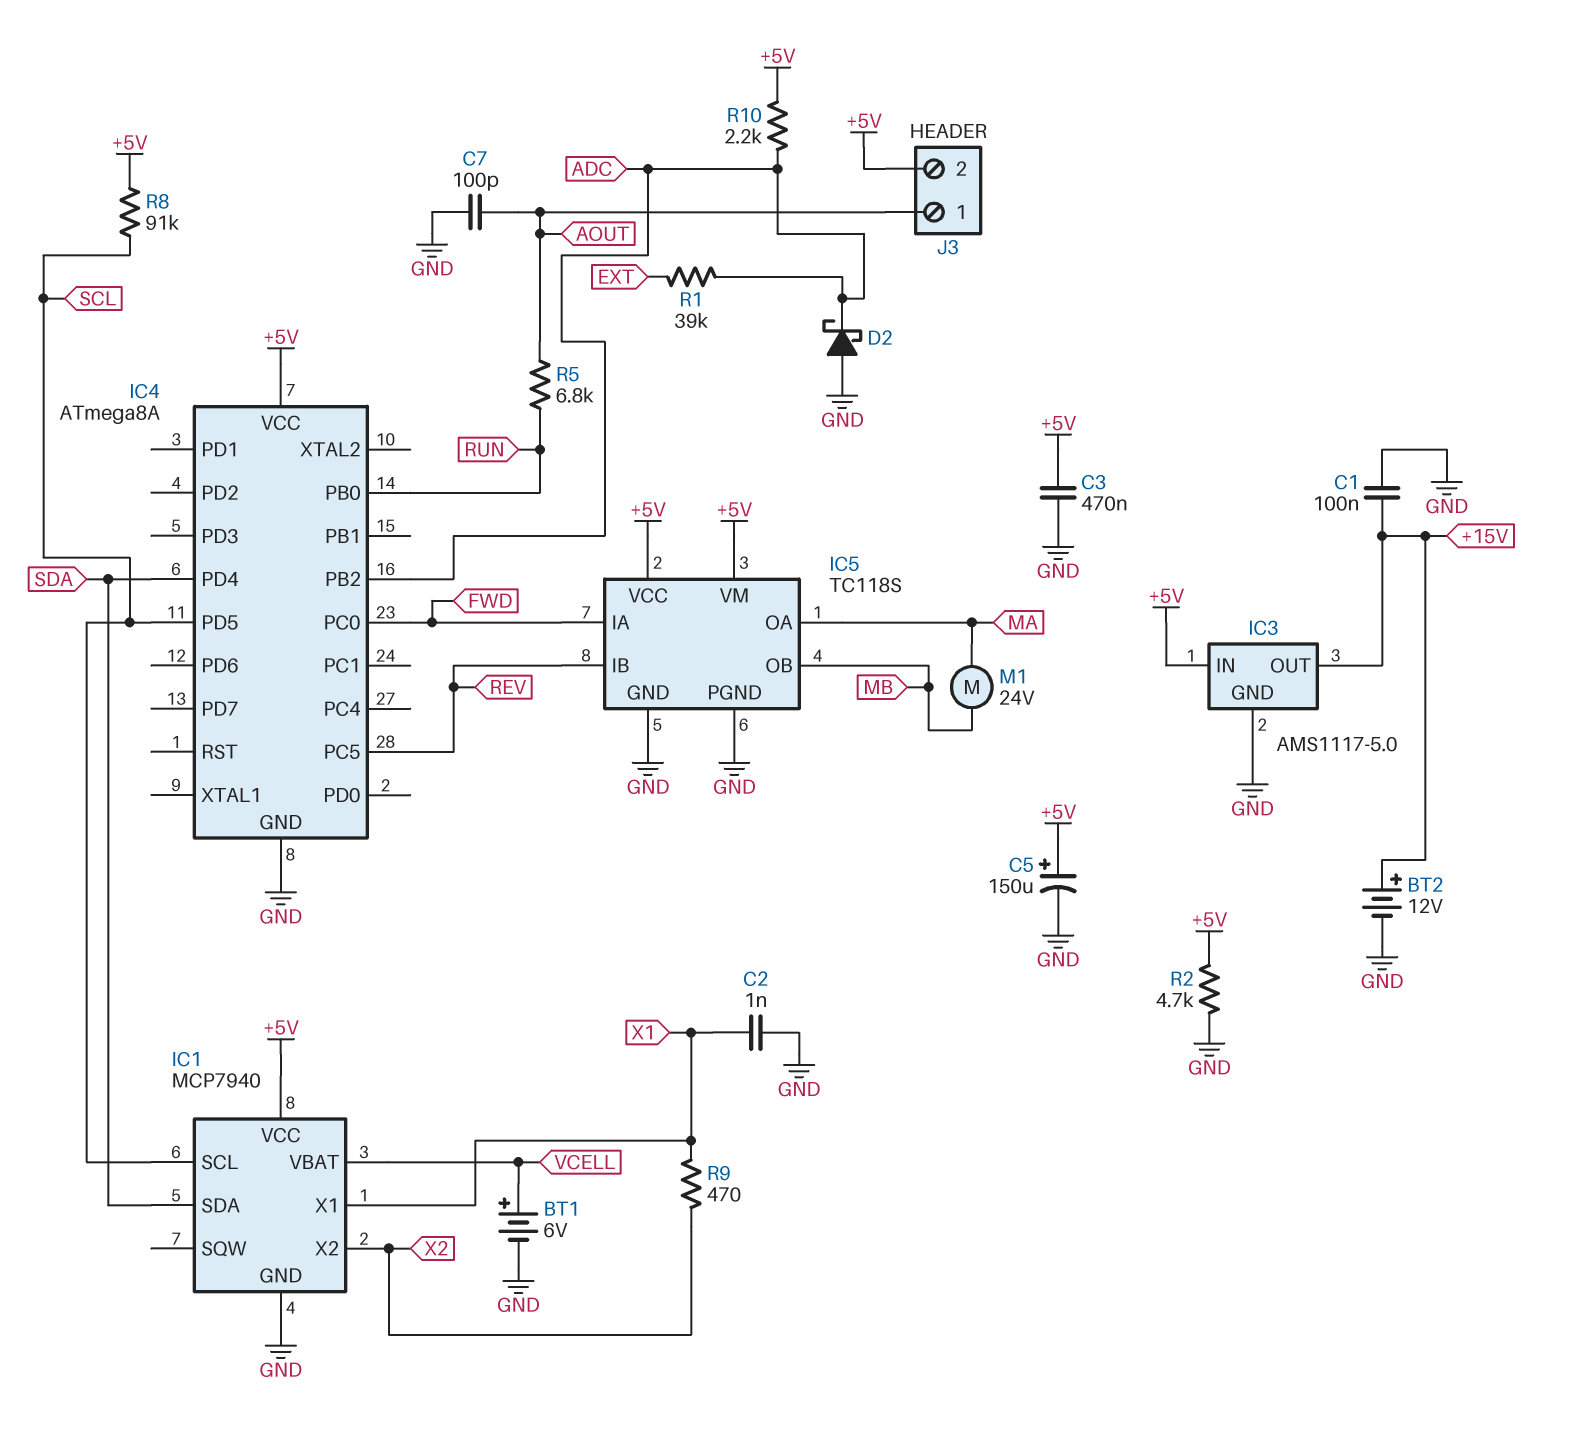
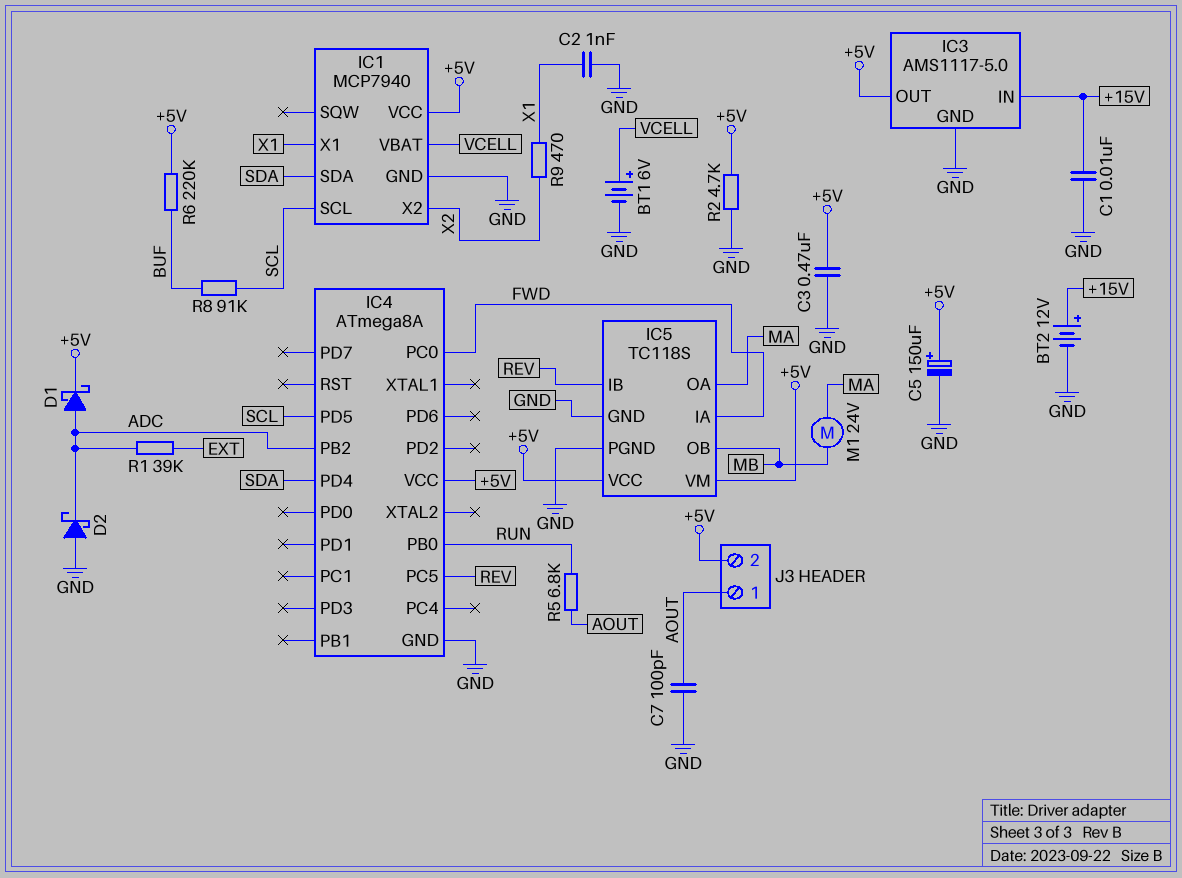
C1: 100nF (+15V, GND) -> 10nF (+15V, GND)
D1: none -> schottky (A ADC, K +5V)
IC3 pin IN: +5V -> +15V
IC3 pin OUT: +15V -> +5V
R6: none -> 220k (+5V, BUF)
R8: 91k (+5V, SCL) -> 91k (BUF, SCL)
R10: 2.2k (+5V, ADC) -> none

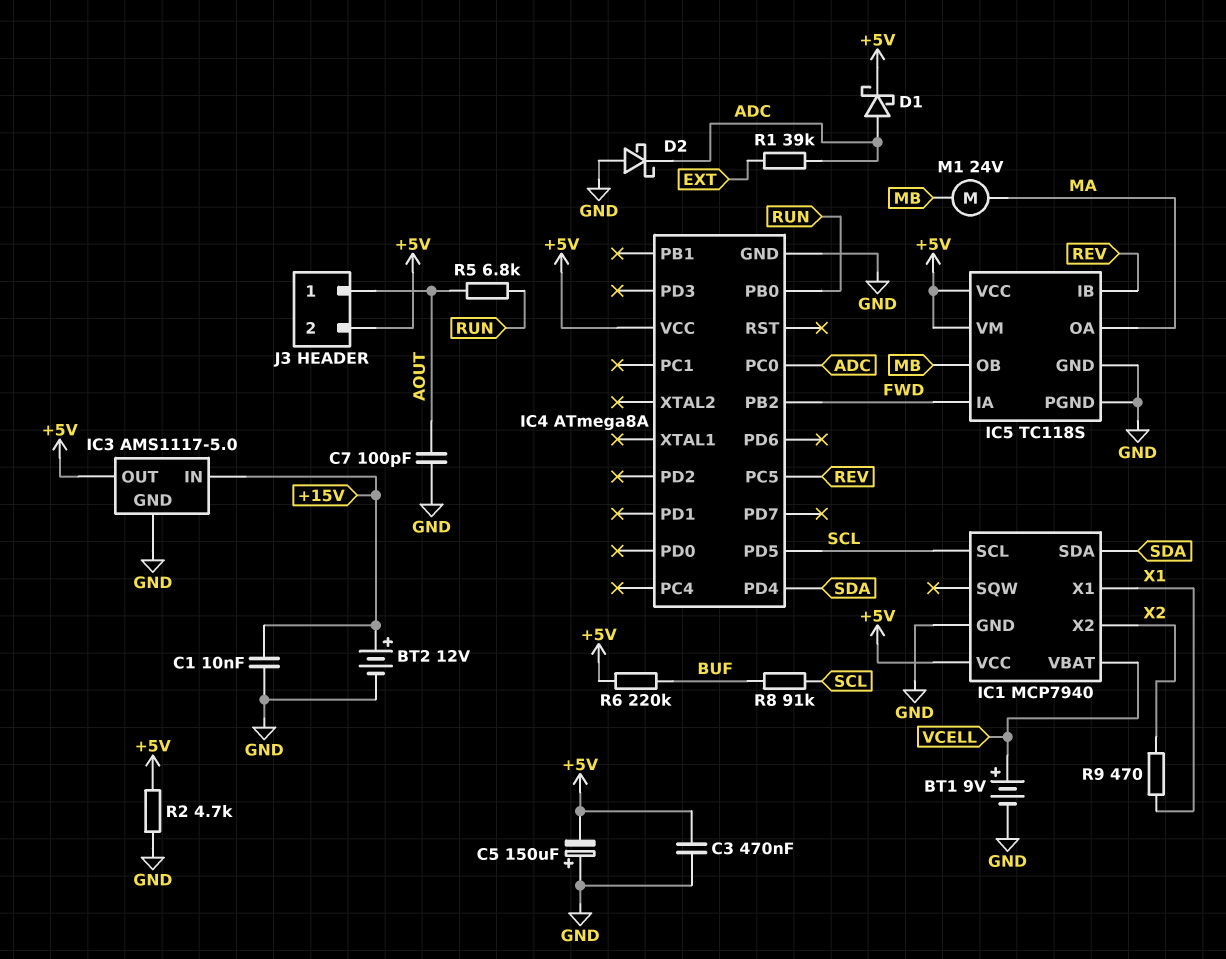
BT1: 6V (plus VCELL, minus GND) -> 9V (plus VCELL, minus GND)
C2: 1nF (GND, X1) -> none
C5: 150uF (plus +5V, minus GND) -> 150uF (plus GND, minus +5V)
IC4 pin PB2: ADC -> FWD
IC4 pin PC0: FWD -> ADC

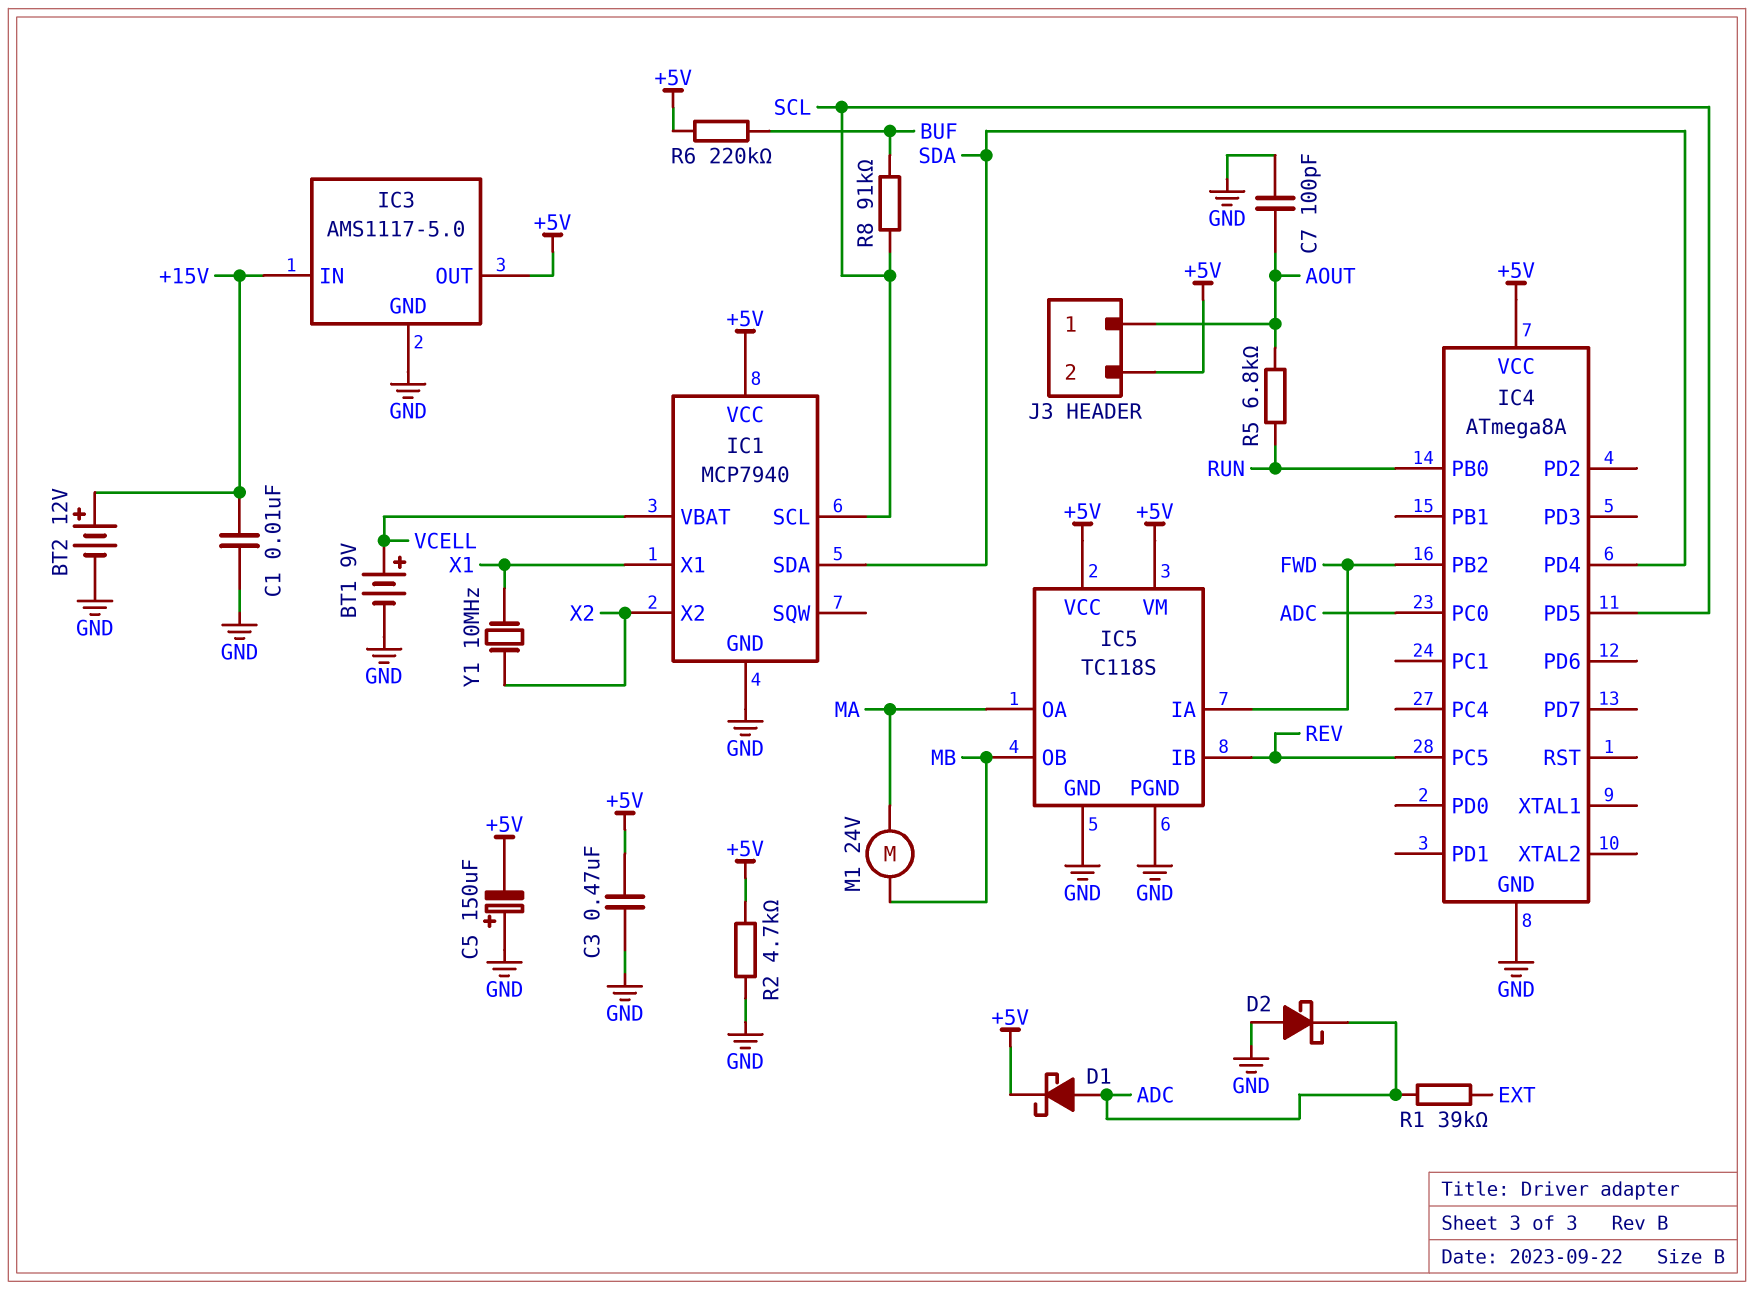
R9: 470 (X1, X2) -> none
Y1: none -> 10MHz (X1, X2)

